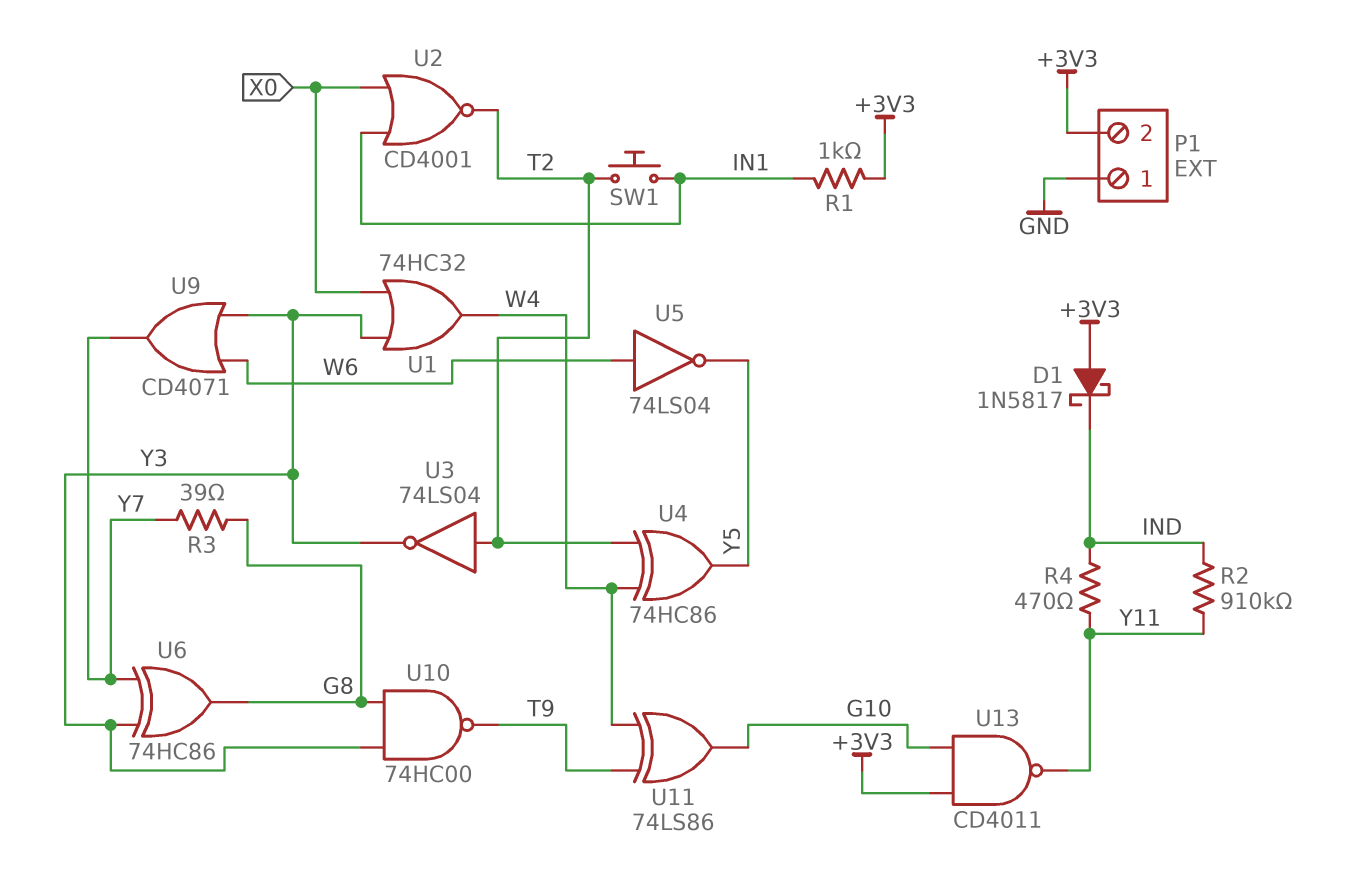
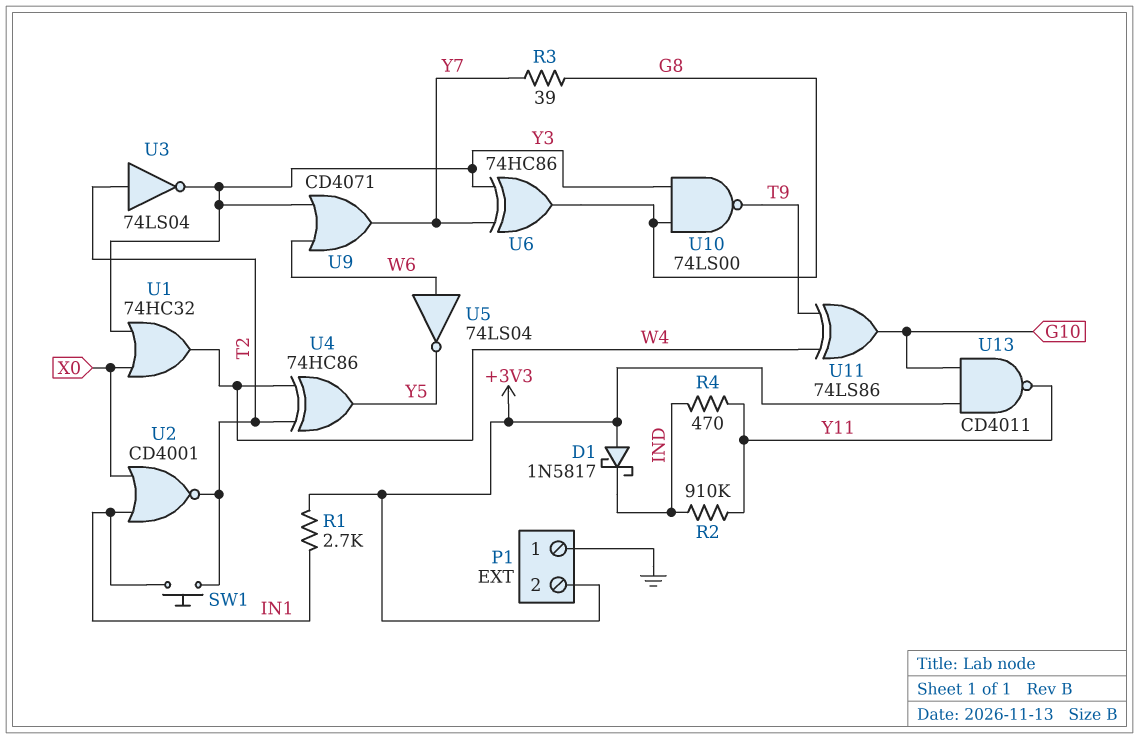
R1: 1k (+3V3, IN1) -> 2.7k (+3V3, IN1)
U10: NAND 74HC00 (in G8, in Y3, out T9) -> NAND 74LS00 (in G8, in Y3, out T9)

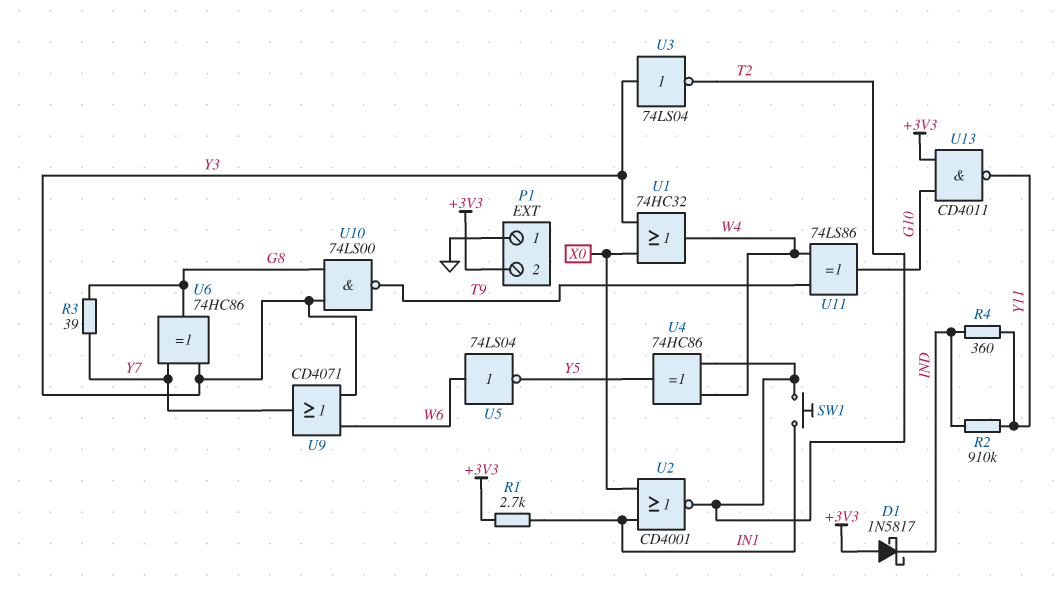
R4: 470 (IND, Y11) -> 360 (IND, Y11)
U3: NOT 74LS04 (in T2, out Y3) -> NOT 74LS04 (in Y3, out T2)

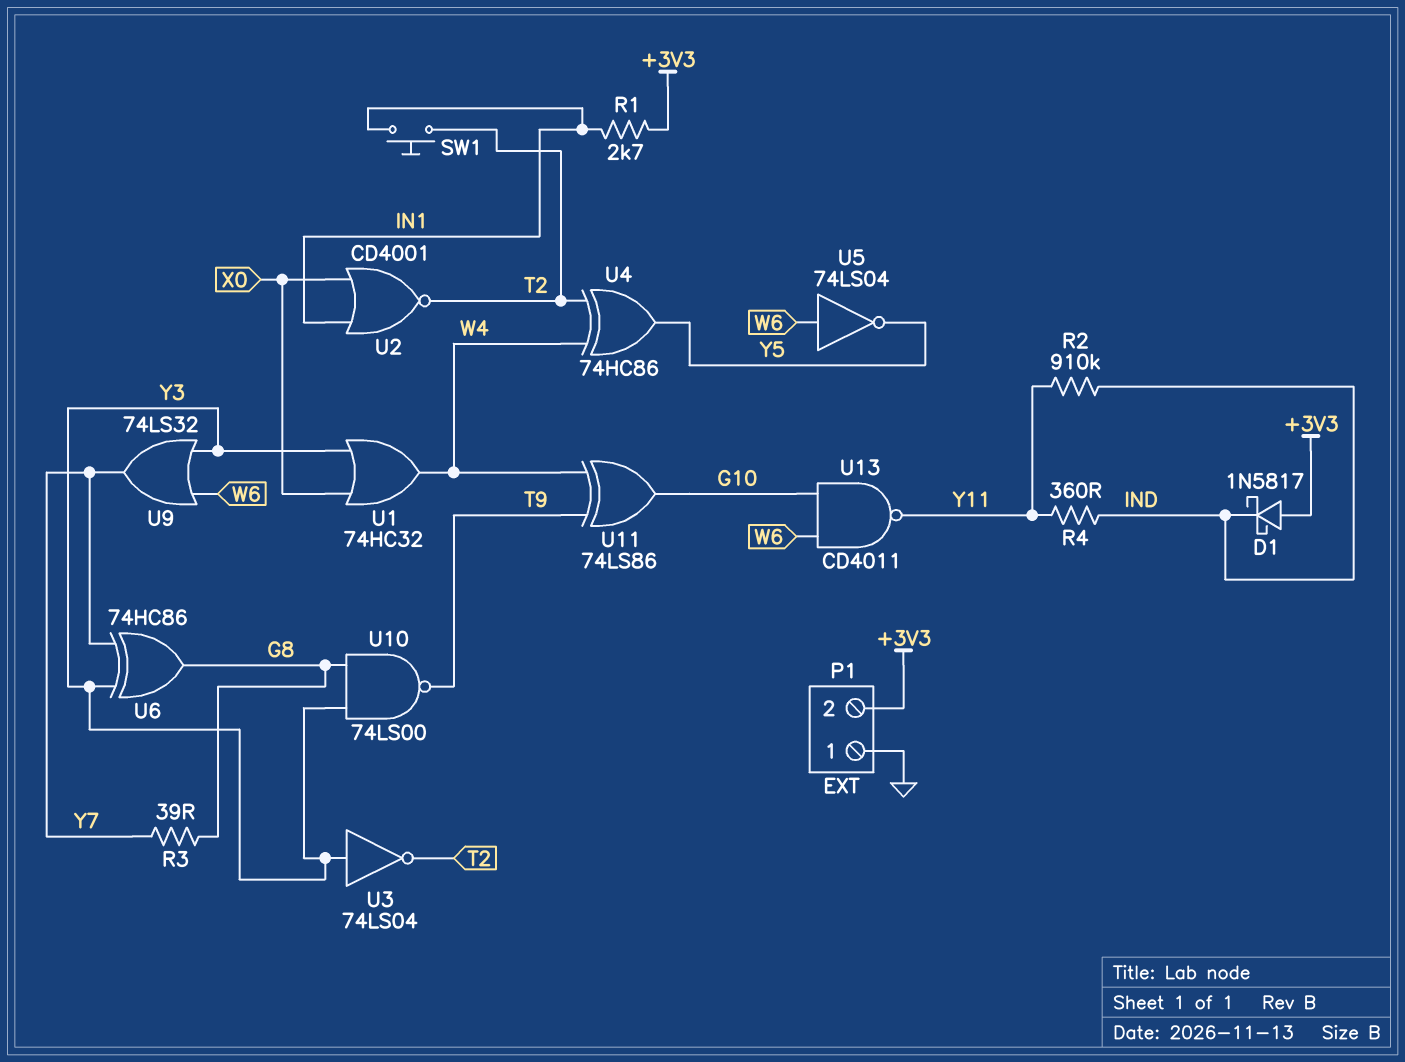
U9: OR CD4071 (in W6, in Y3, out Y7) -> OR 74LS32 (in W6, in Y3, out Y7)
U13: NAND CD4011 (in +3V3, in G10, out Y11) -> NAND CD4011 (in G10, in W6, out Y11)

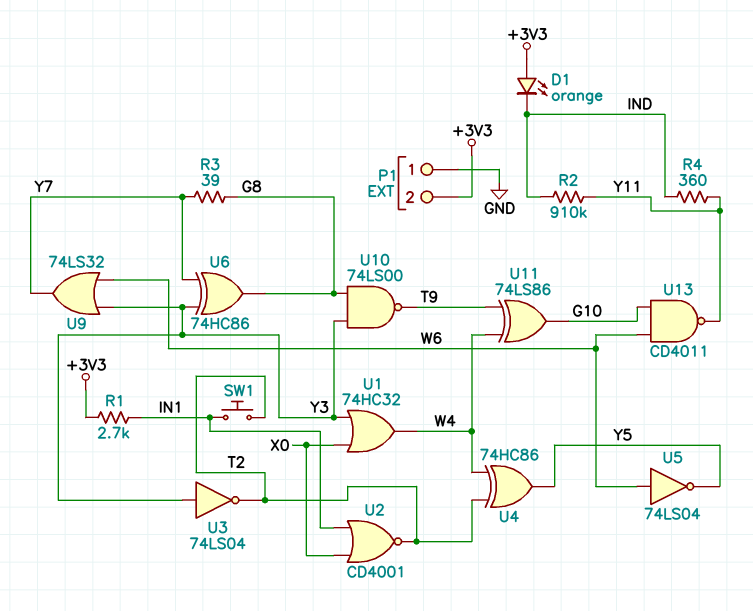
D1: schottky 1N5817 (A +3V3, K IND) -> LED orange (A +3V3, K IND)

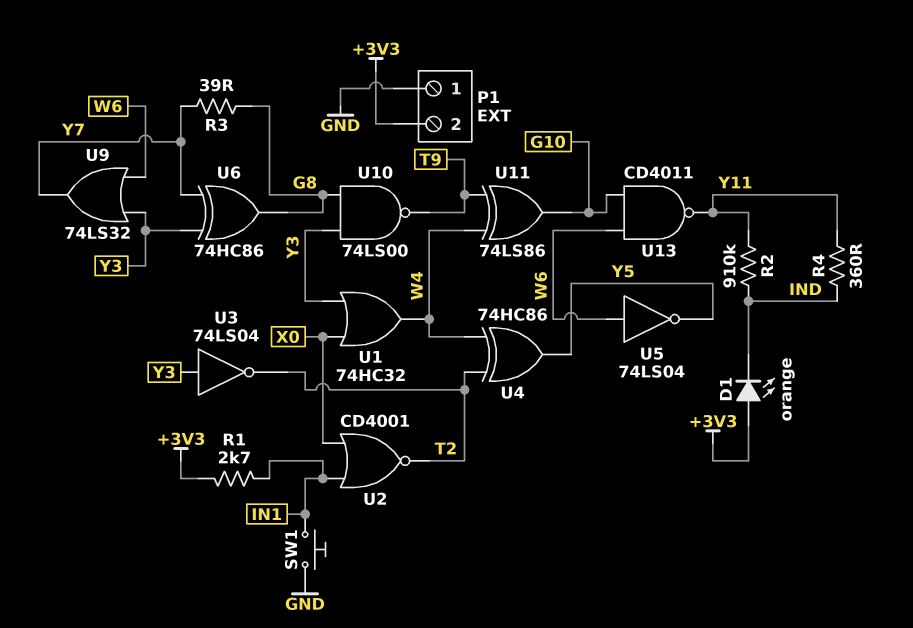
SW1: button (IN1, T2) -> button (GND, IN1)

